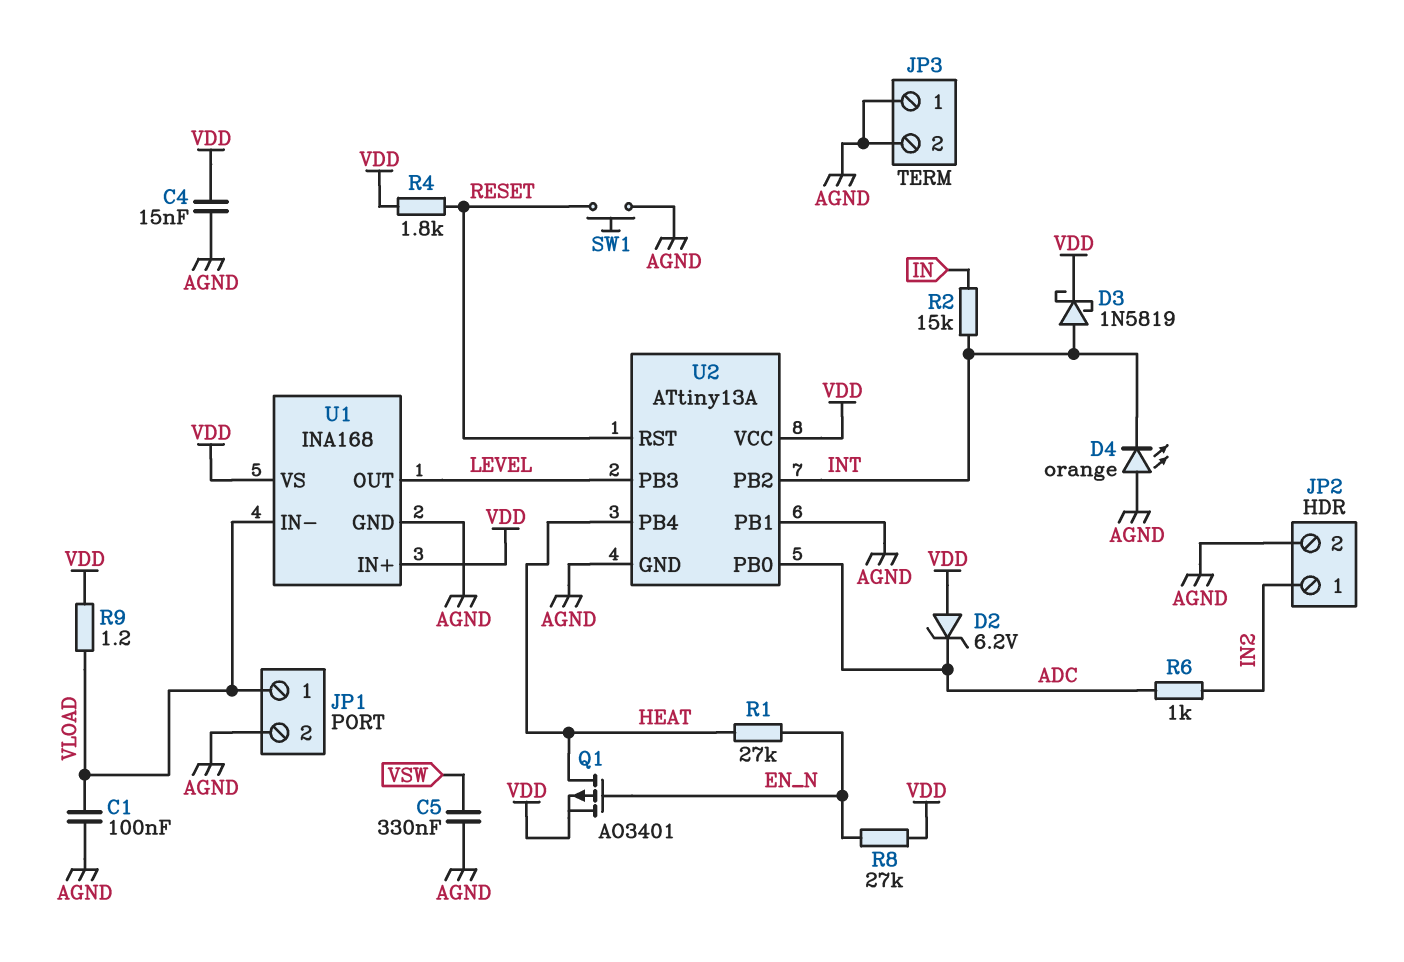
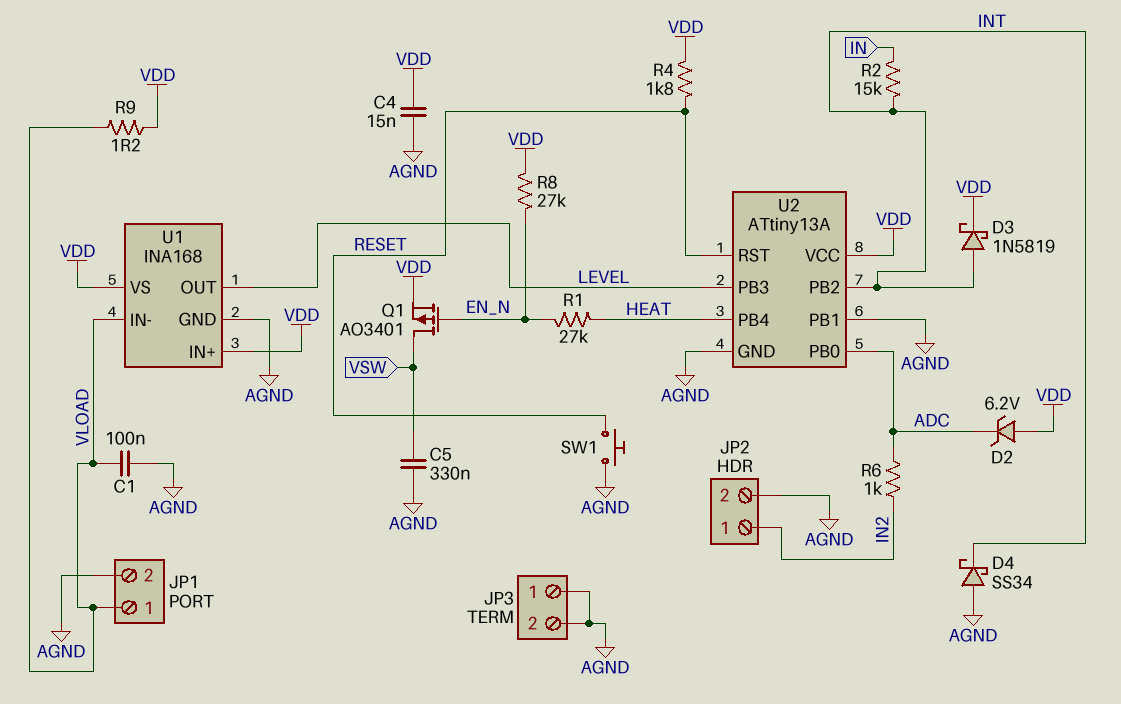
D4: LED orange (A AGND, K INT) -> schottky SS34 (A AGND, K INT)
Q1: PMOS AO3401 (G EN_N, D HEAT, S VDD) -> PMOS AO3401 (G EN_N, D VSW, S VDD)

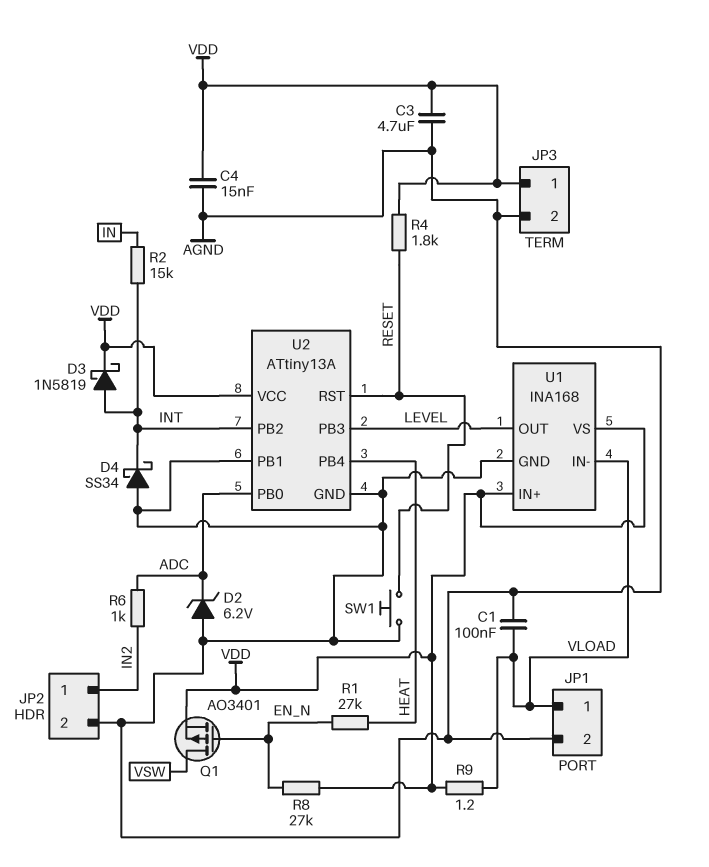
C3: none -> 4.7uF (AGND, VDD)
C5: 330nF (AGND, VSW) -> none
D2: zener 6.2V (A VDD, K ADC) -> zener 6.2V (A AGND, K ADC)
JP3 pin 1: AGND -> VDD

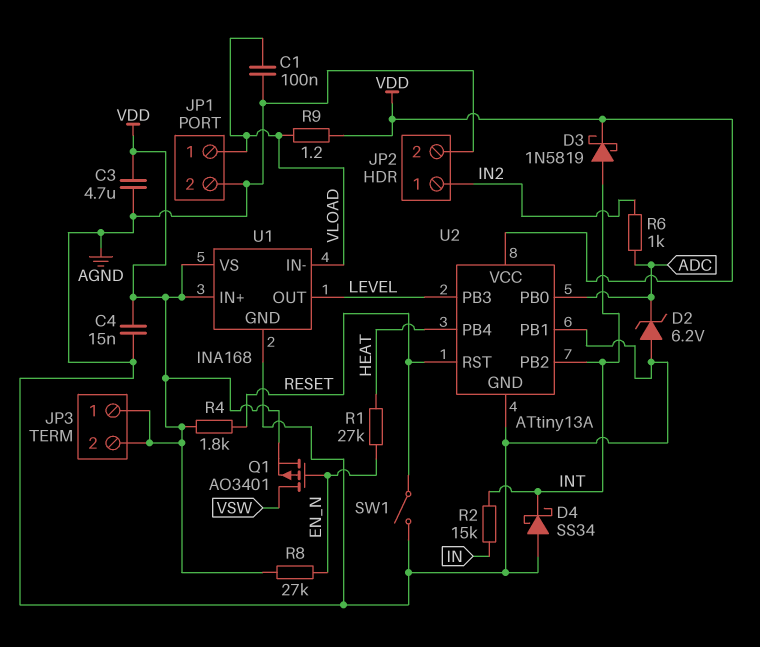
JP3 pin 2: AGND -> VDD
SW1: button (AGND, RESET) -> switch (AGND, RESET)

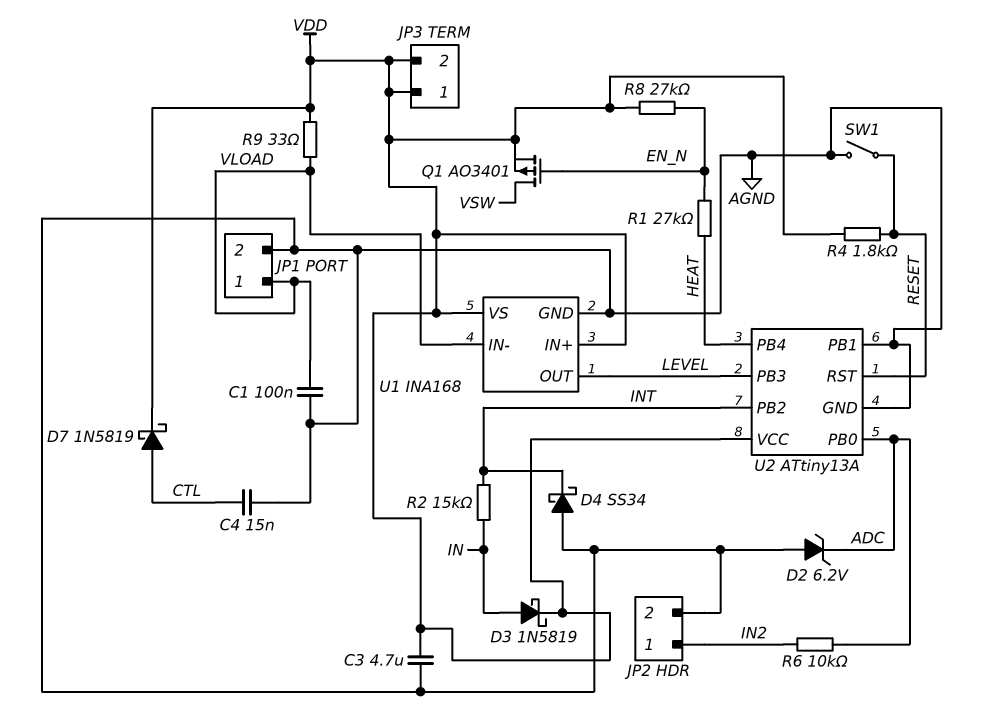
C4: 15nF (AGND, VDD) -> 15nF (AGND, CTL)
D3: schottky 1N5819 (A INT, K VDD) -> schottky 1N5819 (A IN, K VDD)
D7: none -> schottky 1N5819 (A CTL, K VDD)
R6: 1k (ADC, IN2) -> 10k (ADC, IN2)
R9: 1.2 (VDD, VLOAD) -> 33 (VDD, VLOAD)

